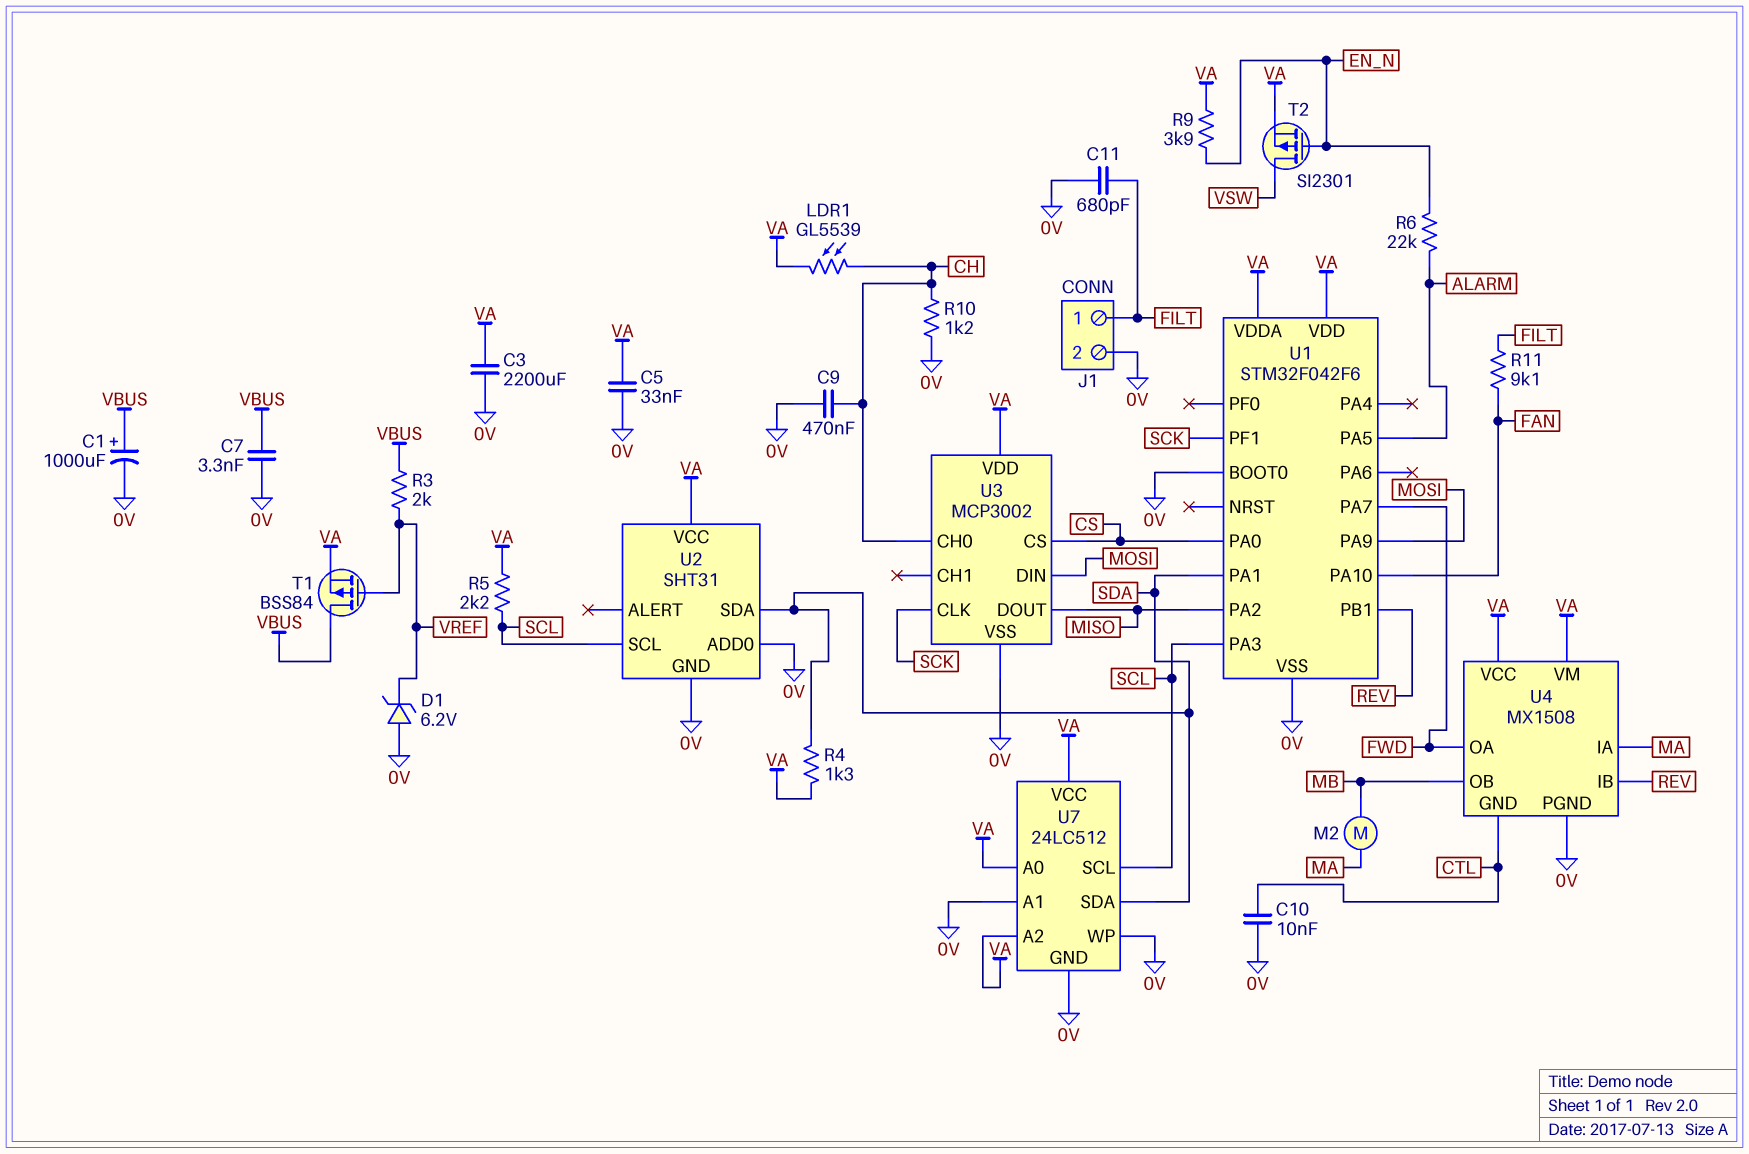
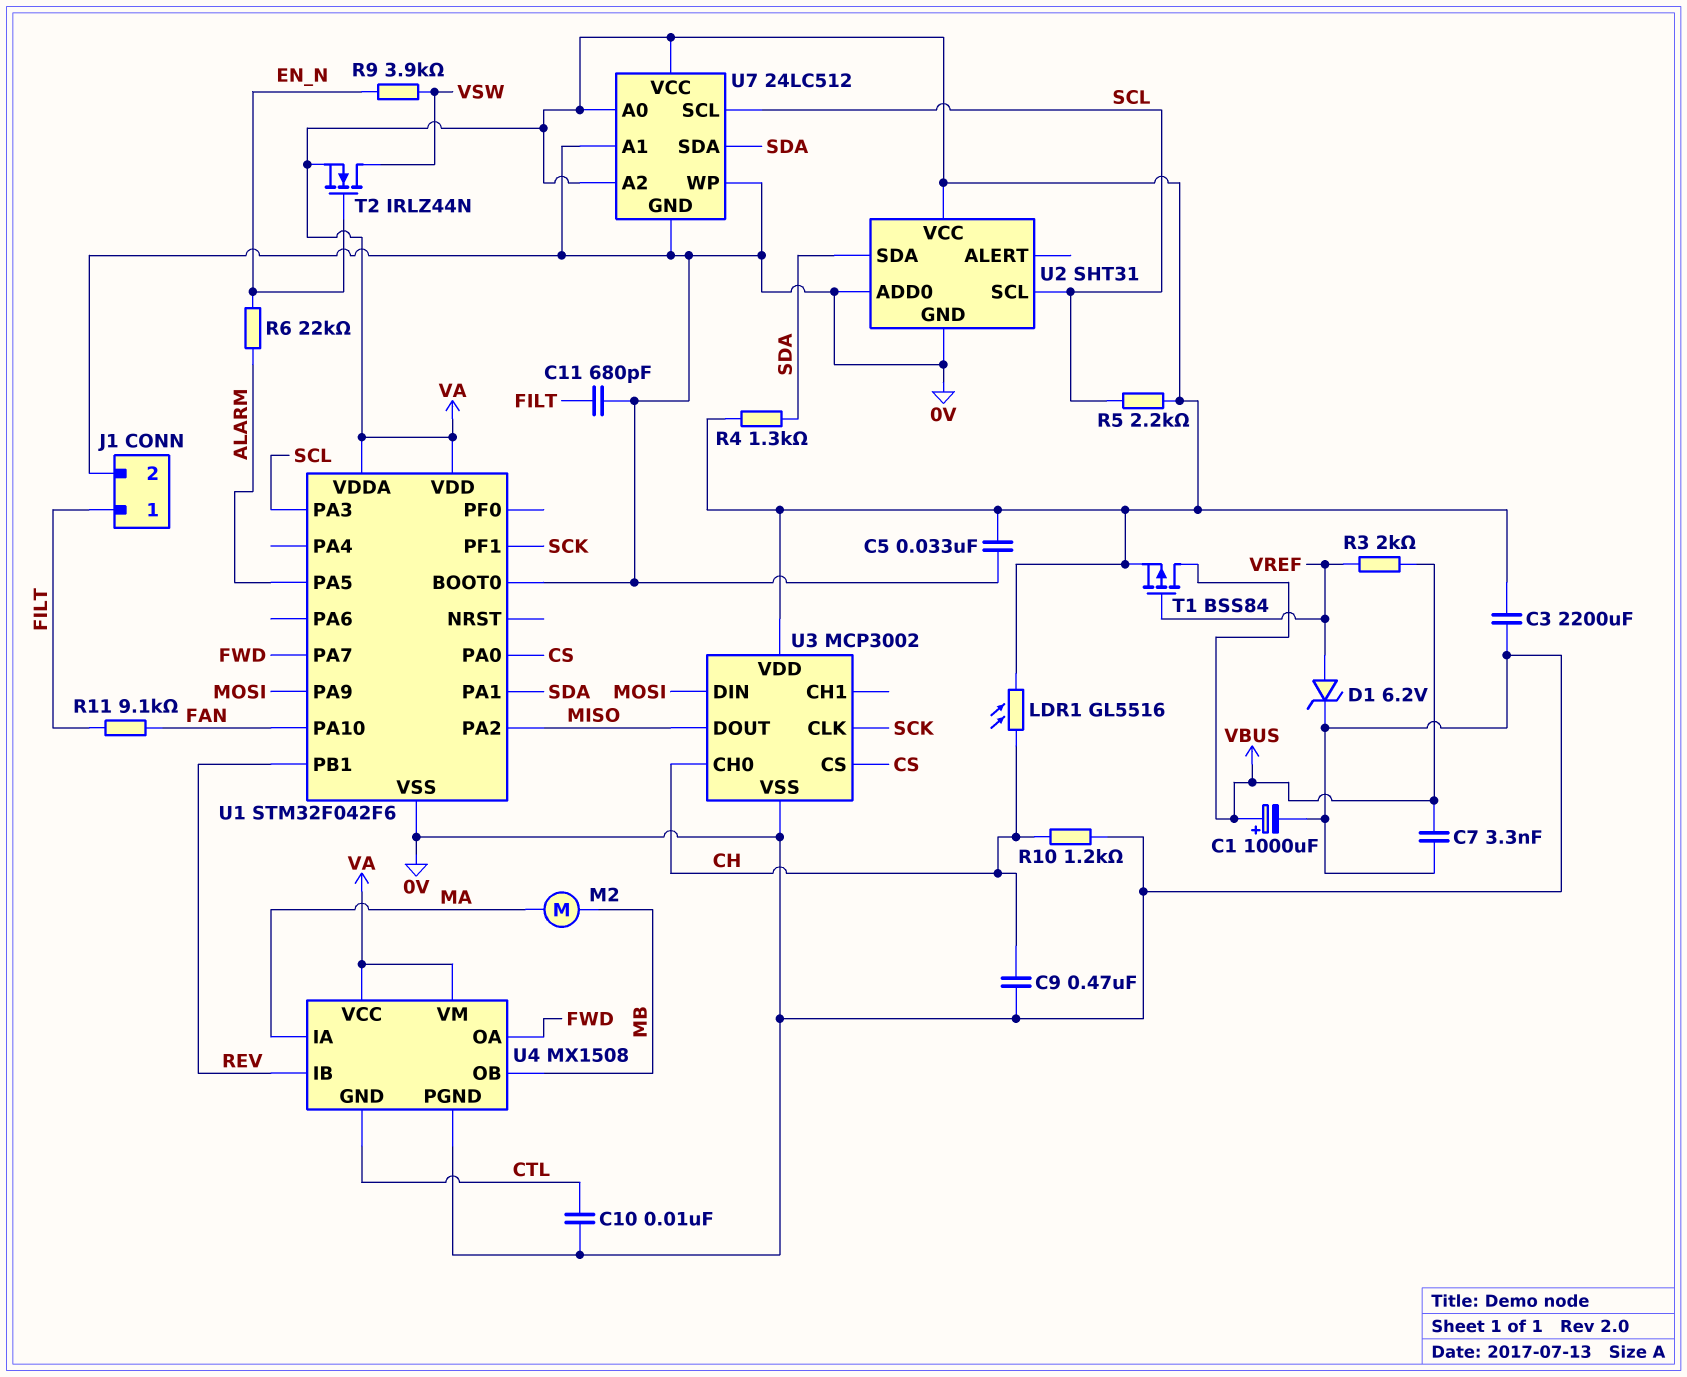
D1: zener 6.2V (A 0V, K VREF) -> zener 6.2V (A VREF, K 0V)
LDR1: GL5539 (CH, VA) -> GL5516 (CH, VA)
R9: 3.9k (EN_N, VA) -> 3.9k (EN_N, VSW)
T2: PMOS SI2301 (G EN_N, D VSW, S VA) -> NMOS IRLZ44N (G EN_N, D VSW, S VA)

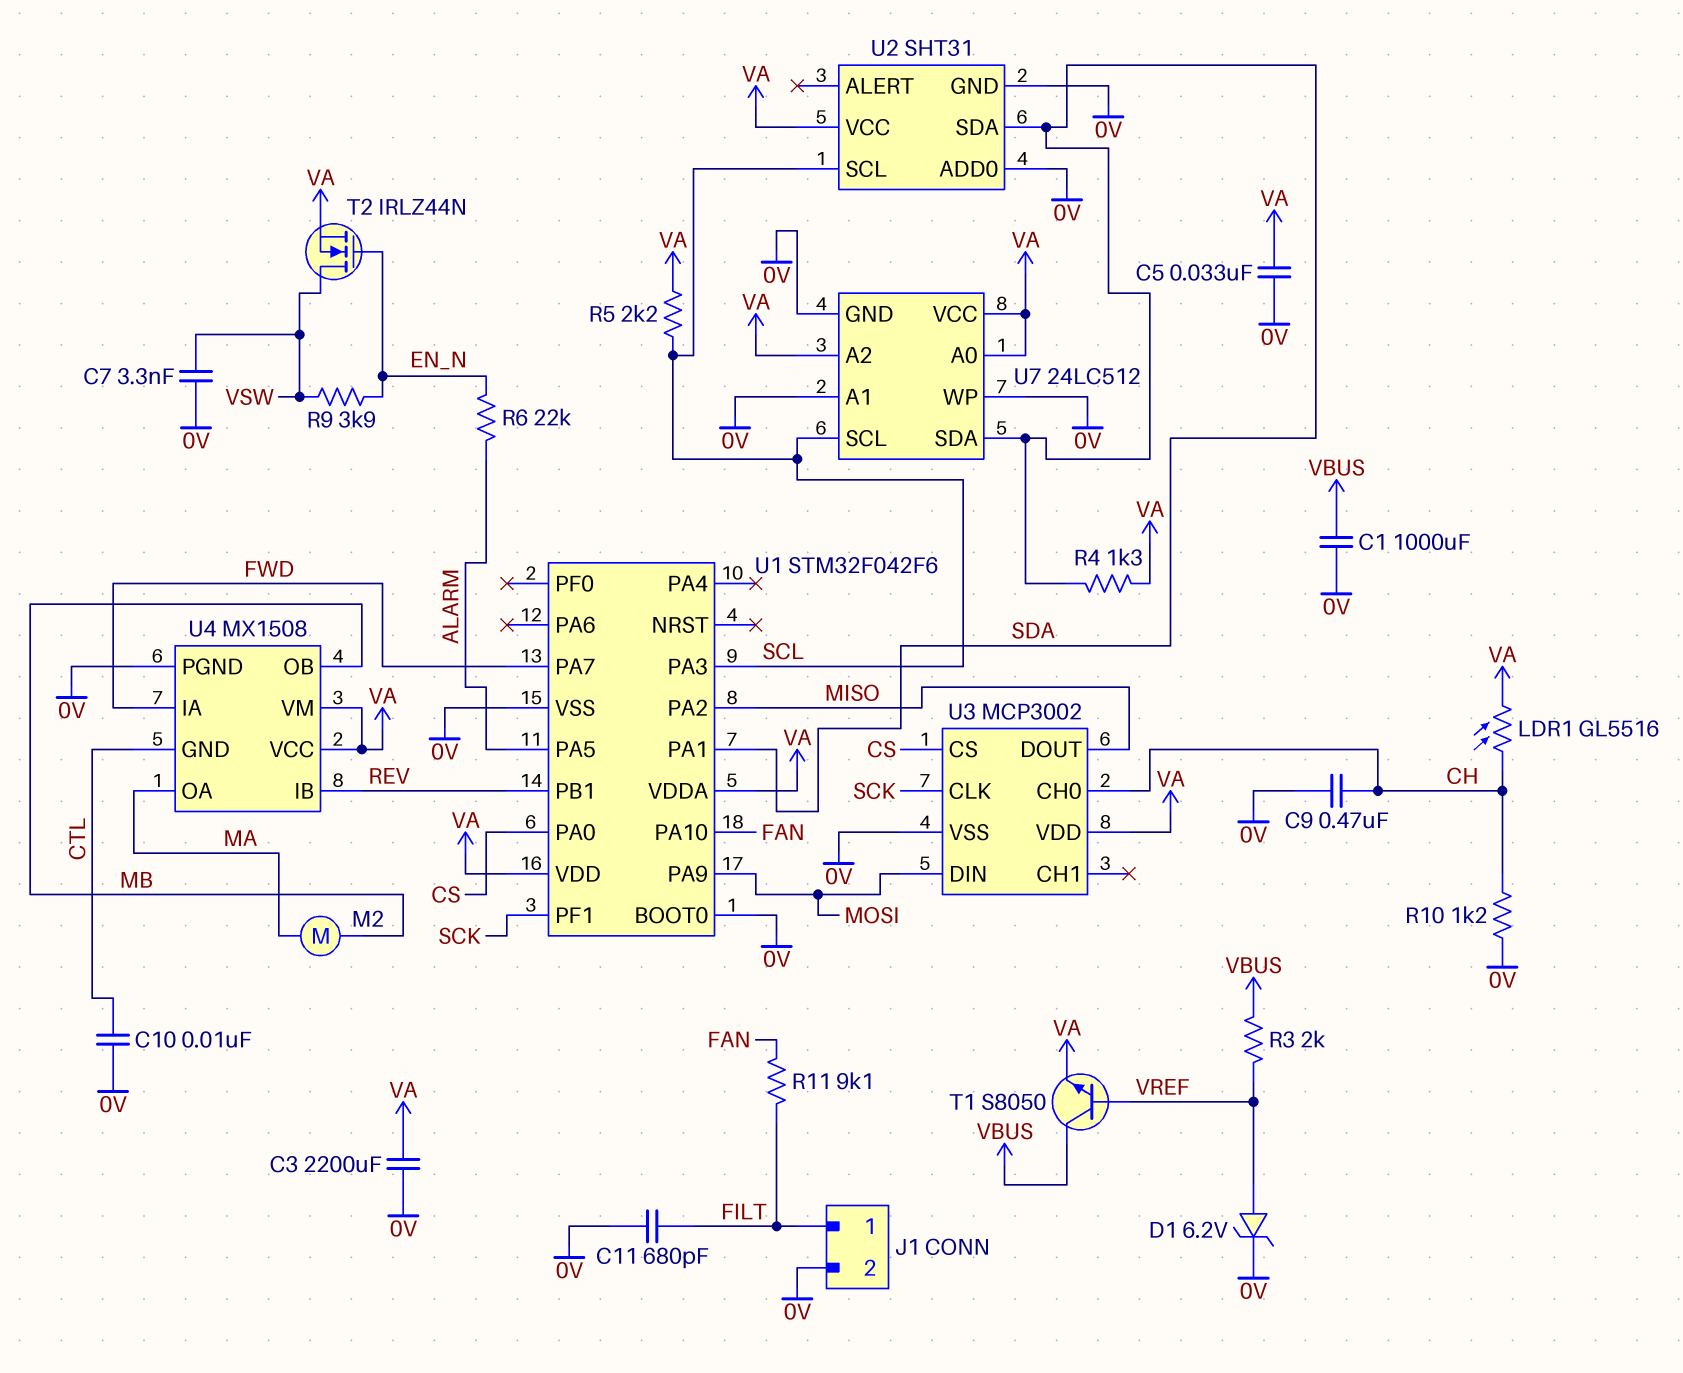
C1: 1000uF (plus VBUS, minus 0V) -> 1000uF (0V, VBUS)
C7: 3.3nF (0V, VBUS) -> 3.3nF (0V, VSW)
T1: PMOS BSS84 (G VREF, D VBUS, S VA) -> NPN S8050 (B VREF, C VBUS, E VA)
U4 pin IA: MA -> FWD
U4 pin OA: FWD -> MA

